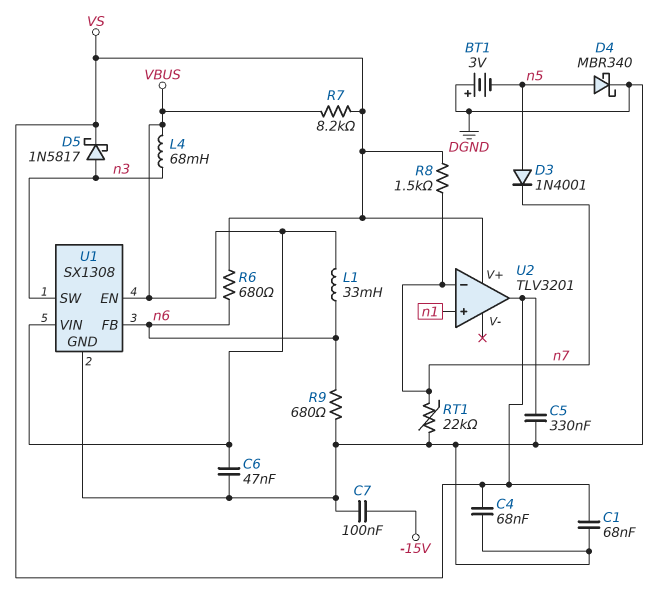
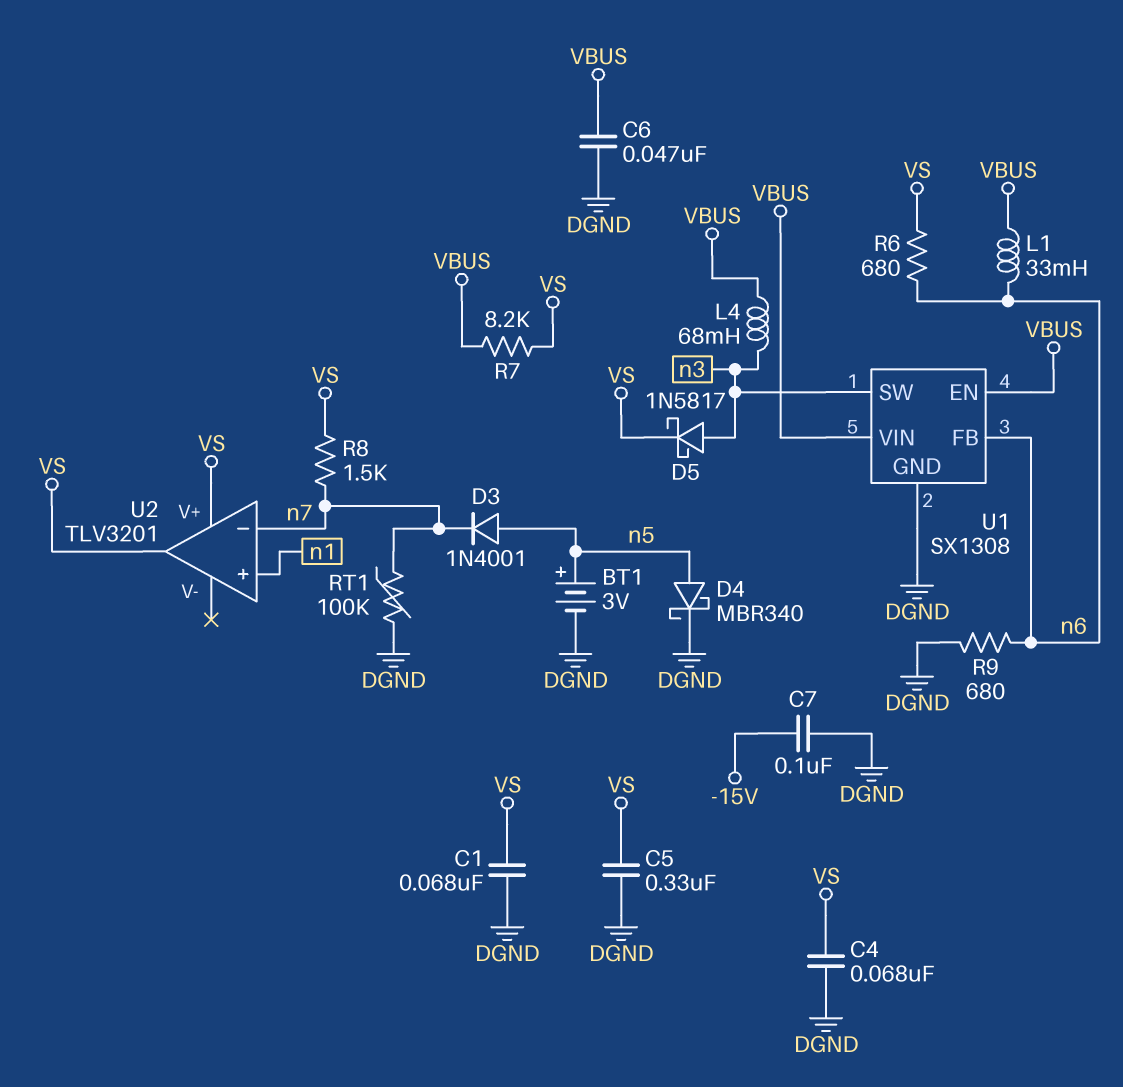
BT1: 3V (plus DGND, minus n5) -> 3V (plus n5, minus DGND)
RT1: 22k (DGND, n7) -> 100k (DGND, n7)

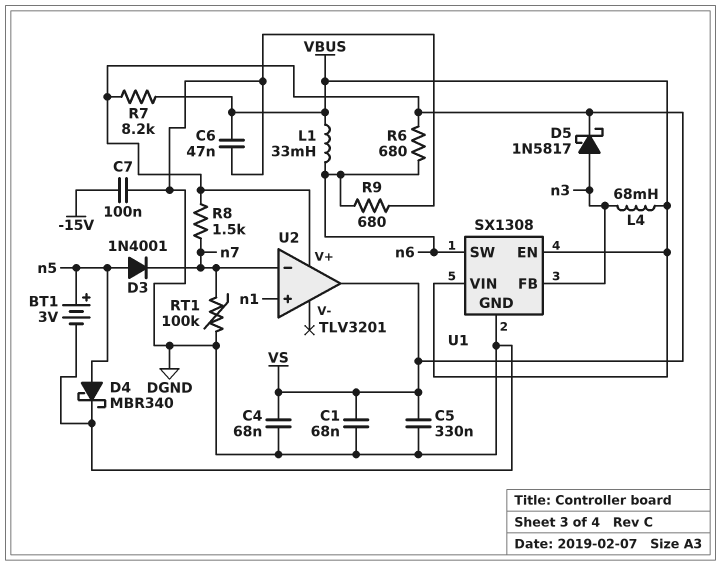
U1 pin FB: n6 -> n3
U1 pin SW: n3 -> n6

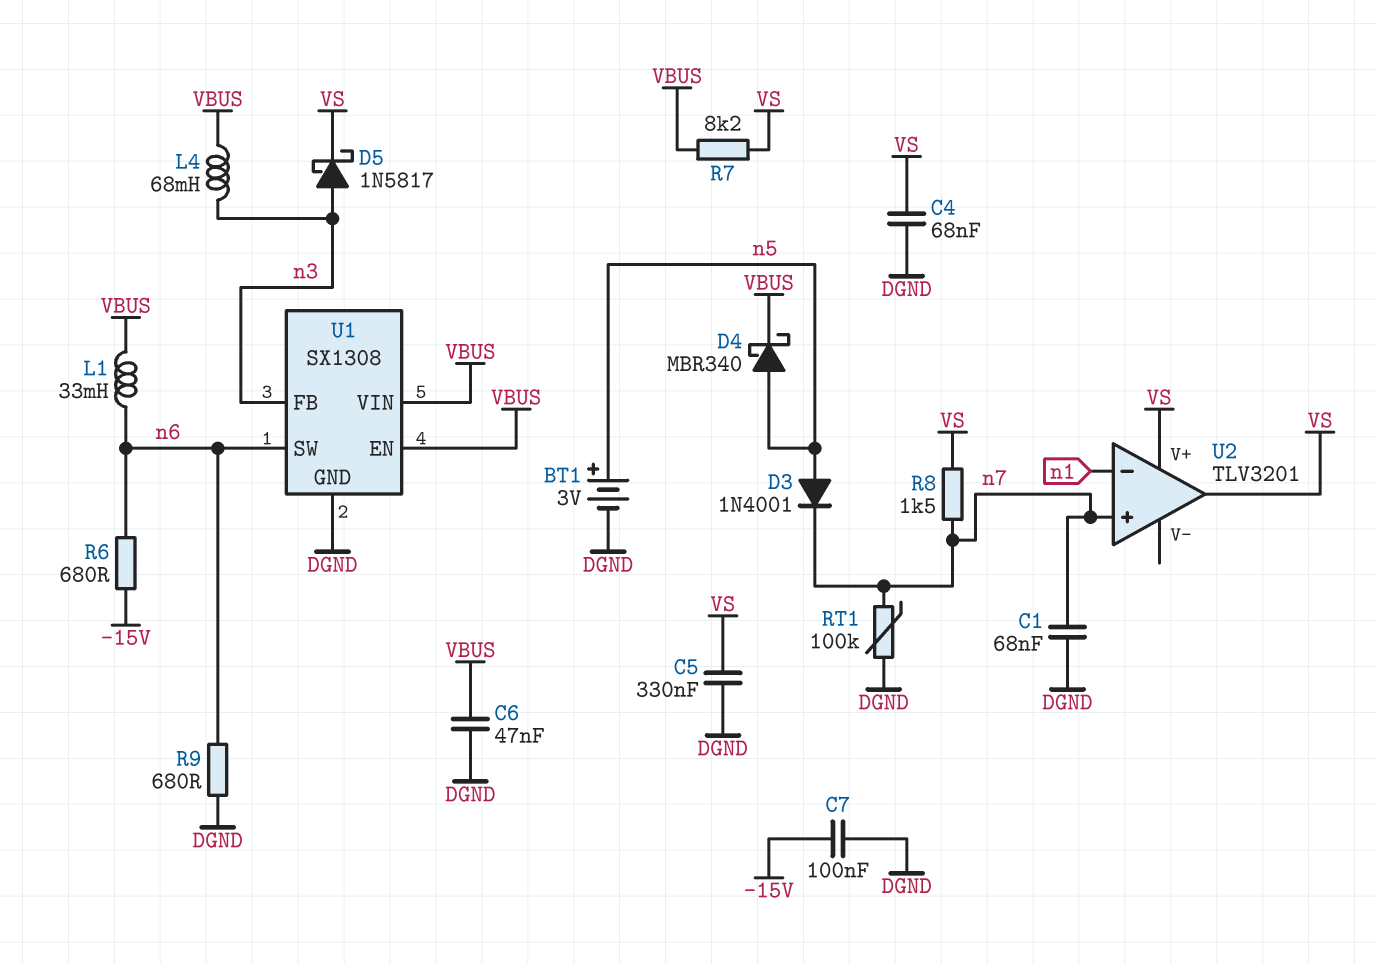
C1: 68nF (DGND, VS) -> 68nF (DGND, n7)
D4: schottky MBR340 (A n5, K DGND) -> schottky MBR340 (A n5, K VBUS)
R6: 680 (VS, n6) -> 680 (-15V, n6)
U2 pin in+: n1 -> n7
U2 pin in-: n7 -> n1

